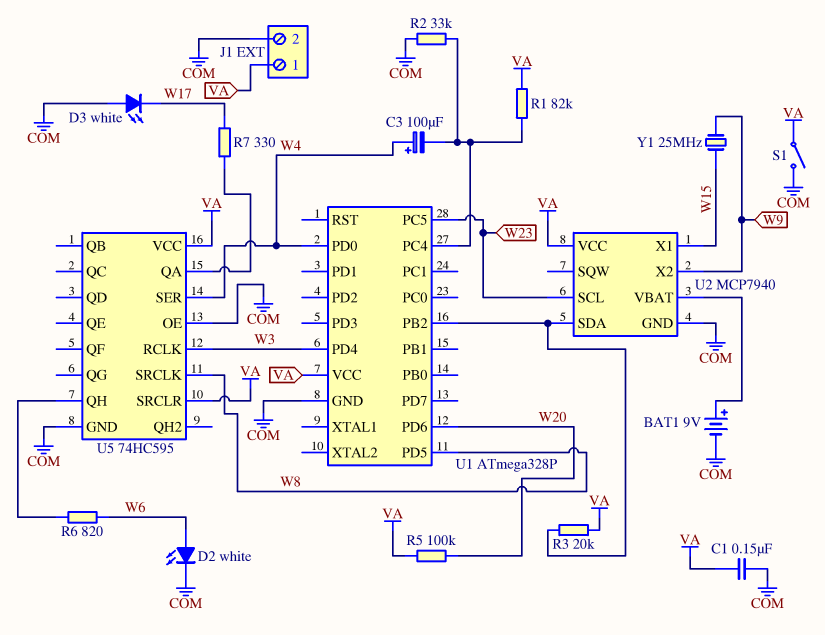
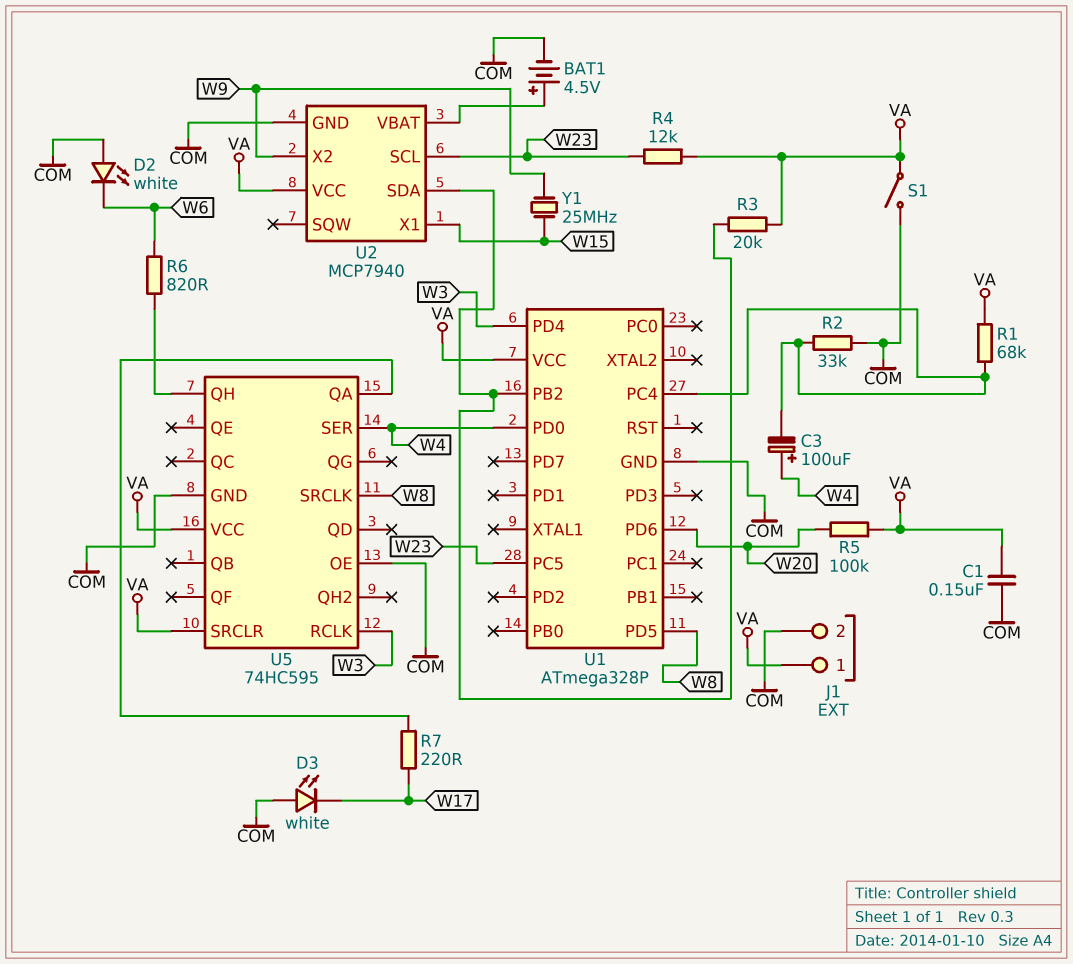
BAT1: 9V (plus U2/VBAT, minus COM) -> 4.5V (plus U2/VBAT, minus COM)
D2: LED white (A W6, K COM) -> LED white (A COM, K W6)
R1: 82k (U1/PC4, VA) -> 68k (U1/PC4, VA)
R4: none -> 12k (VA, W23)
R7: 330 (U5/QA, W17) -> 220 (U5/QA, W17)

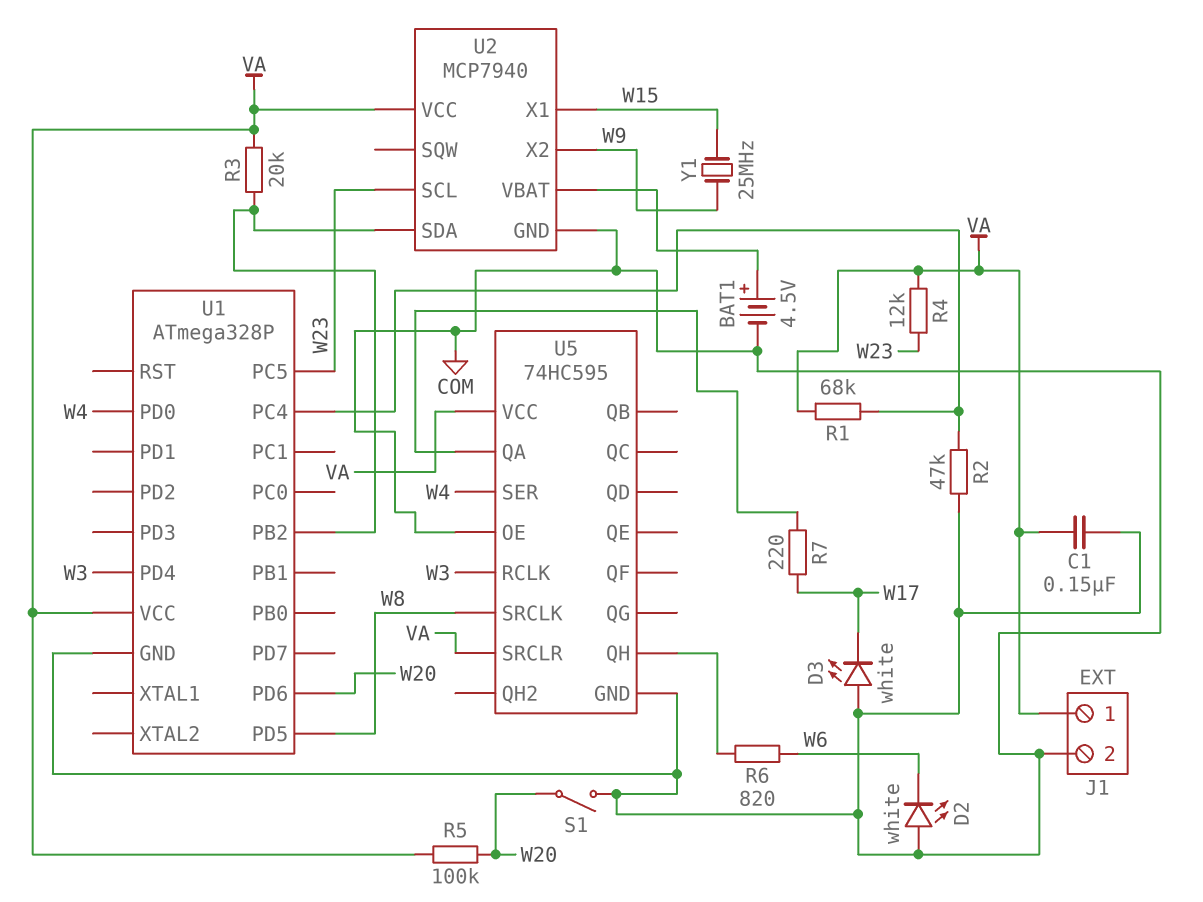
C3: 100uF (plus W4, minus U1/PC4) -> none
R2: 33k (COM, U1/PC4) -> 47k (COM, U1/PC4)
S1: switch (COM, VA) -> switch (COM, W20)

